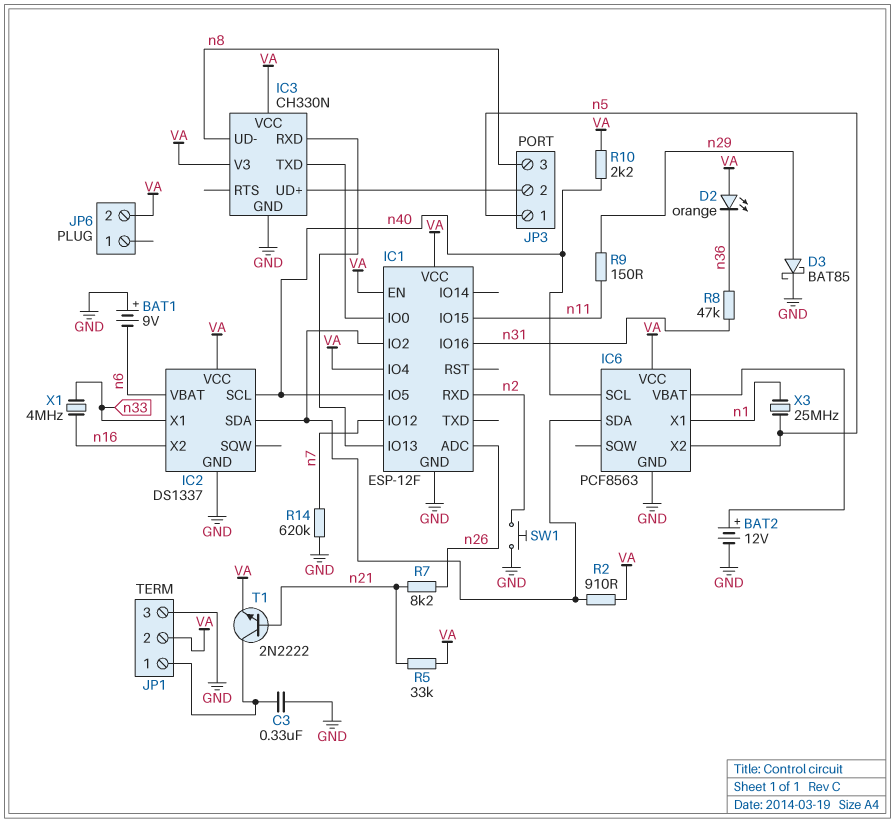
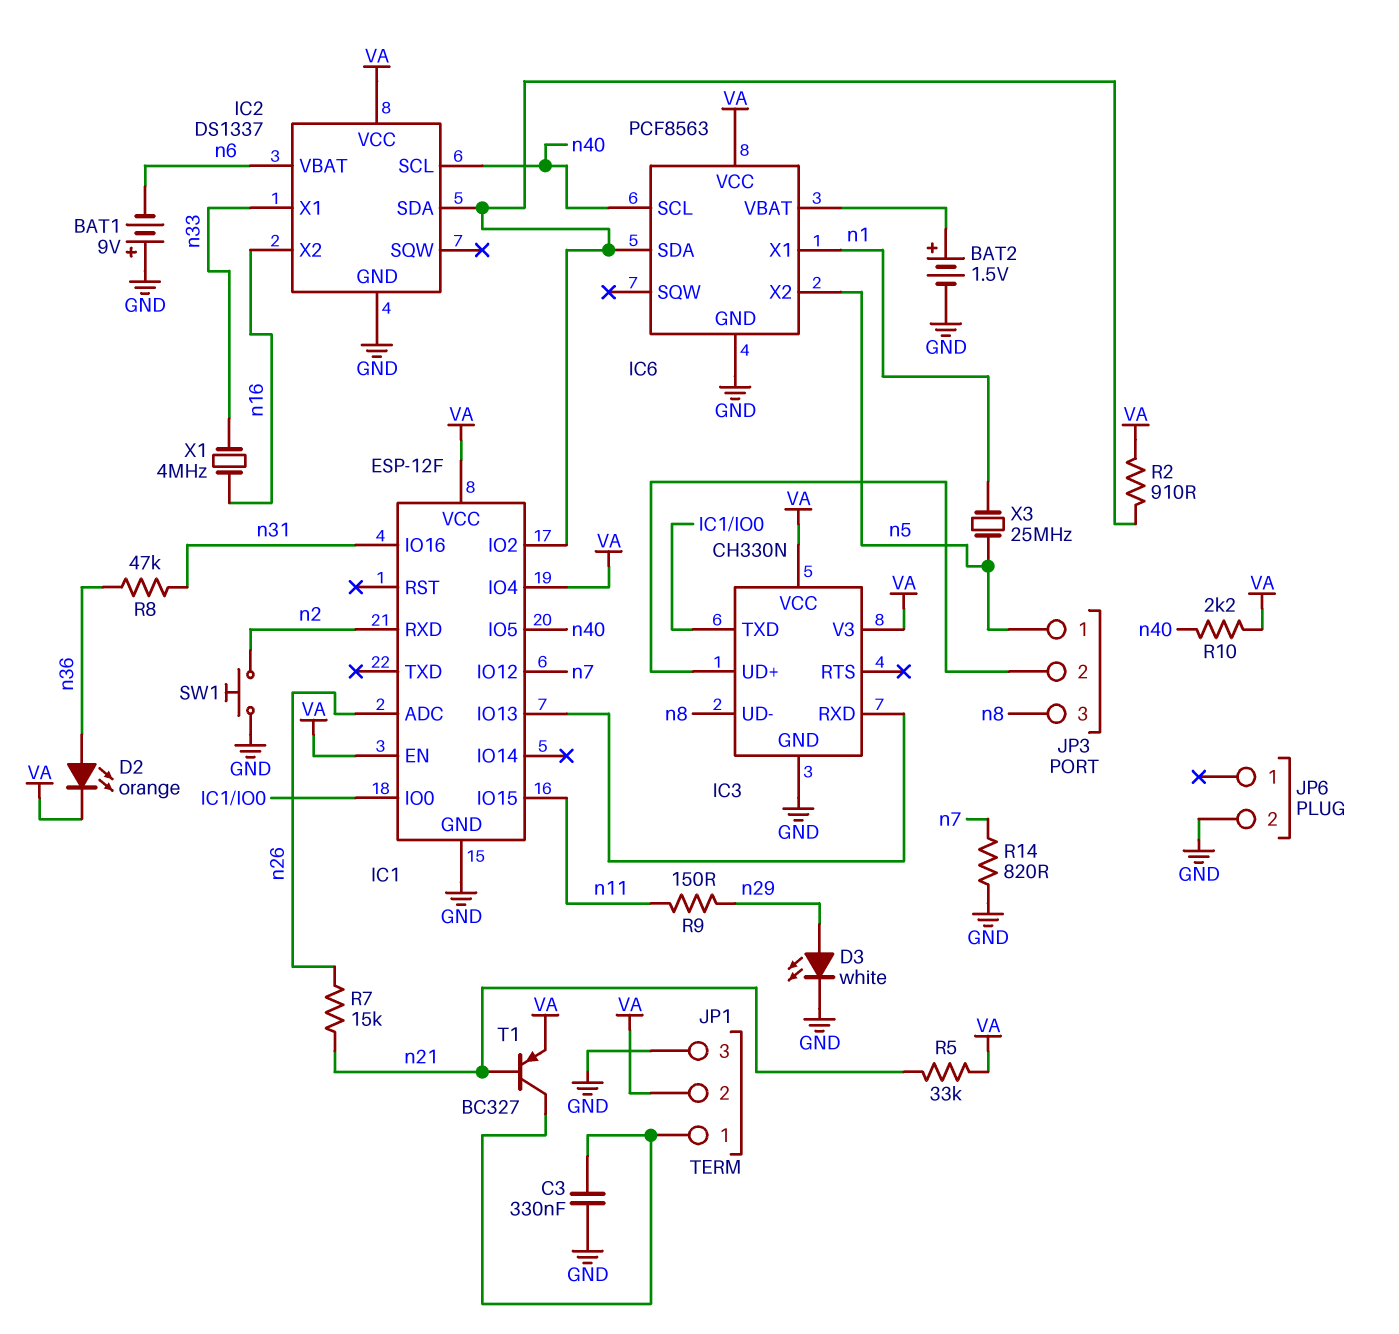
BAT2: 12V (plus IC6/VBAT, minus GND) -> 1.5V (plus IC6/VBAT, minus GND)
D2: LED orange (A VA, K n36) -> LED orange (A n36, K VA)
D3: schottky BAT85 (A n29, K GND) -> LED white (A n29, K GND)
JP6 pin 2: VA -> GND
R7: 8.2k (n21, n26) -> 15k (n21, n26)
R14: 620k (GND, n7) -> 820 (GND, n7)
T1: NPN 2N2222 (B n21, C JP1/1, E VA) -> PNP BC327 (B n21, C JP1/1, E VA)

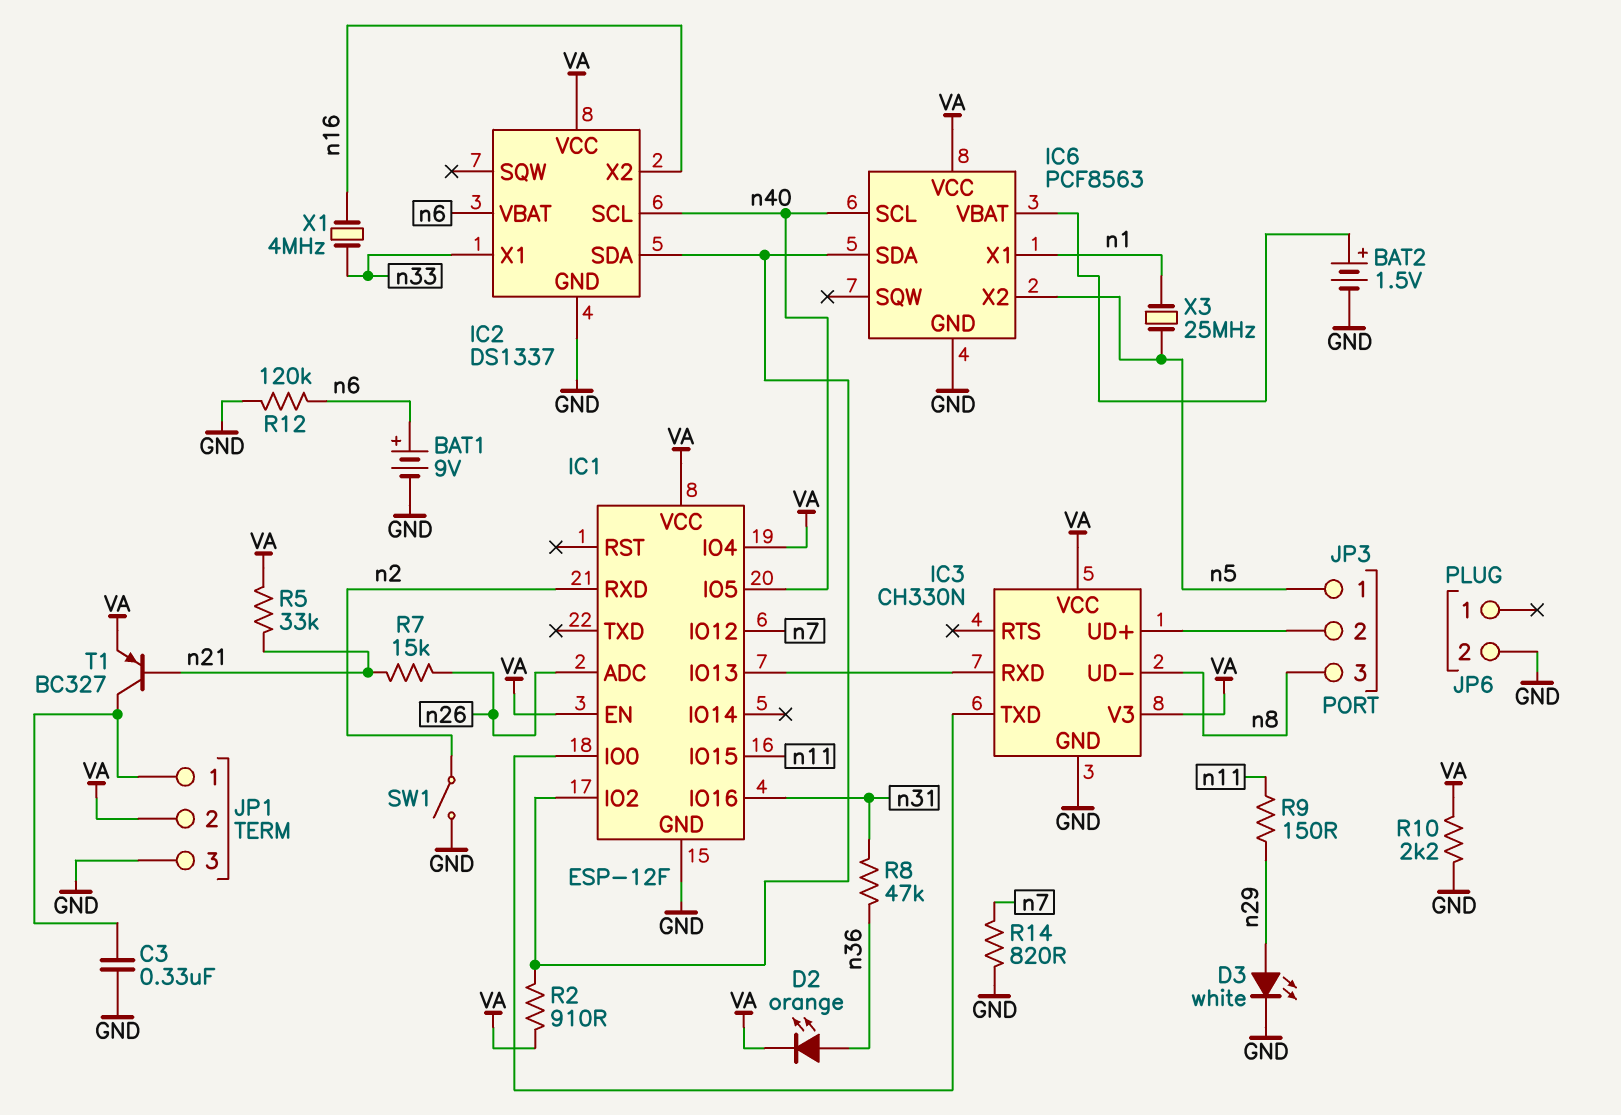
BAT1: 9V (plus GND, minus n6) -> 9V (plus n6, minus GND)
R10: 2.2k (VA, n40) -> 2.2k (GND, VA)
R12: none -> 120k (GND, n6)
SW1: button (GND, n2) -> switch (GND, n2)

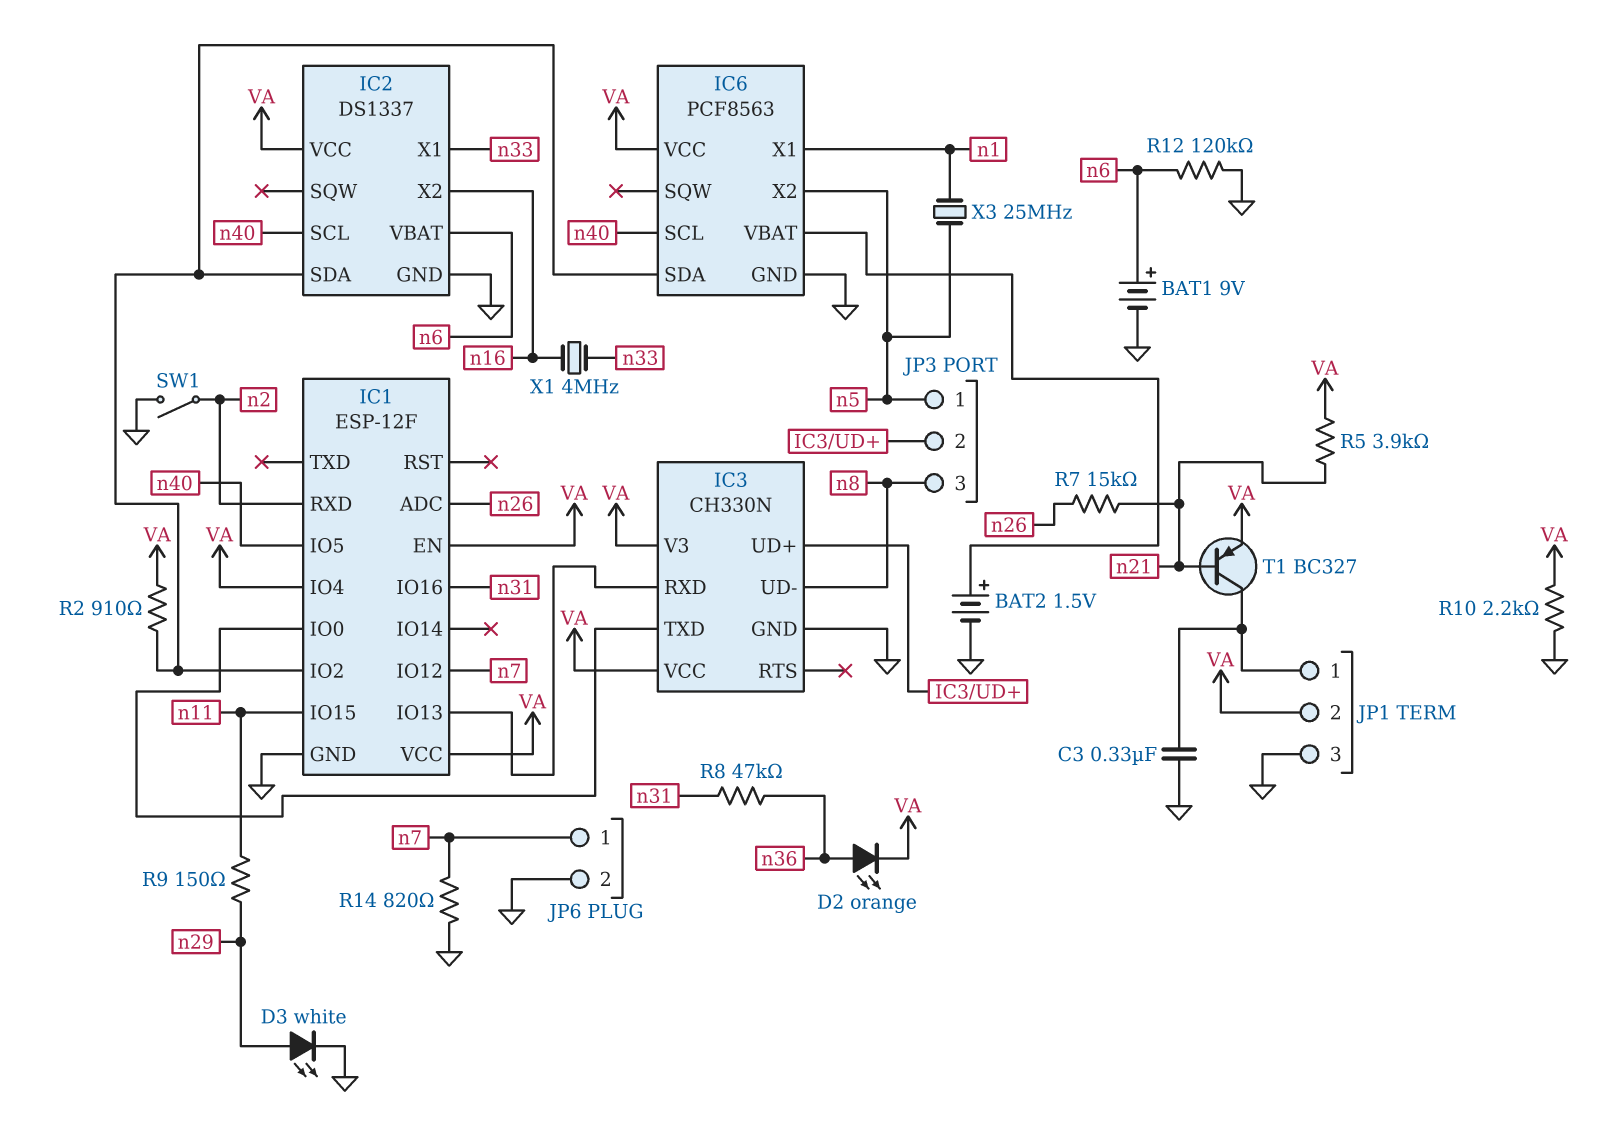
JP6 pin 1: none -> n7
R5: 33k (VA, n21) -> 3.9k (VA, n21)

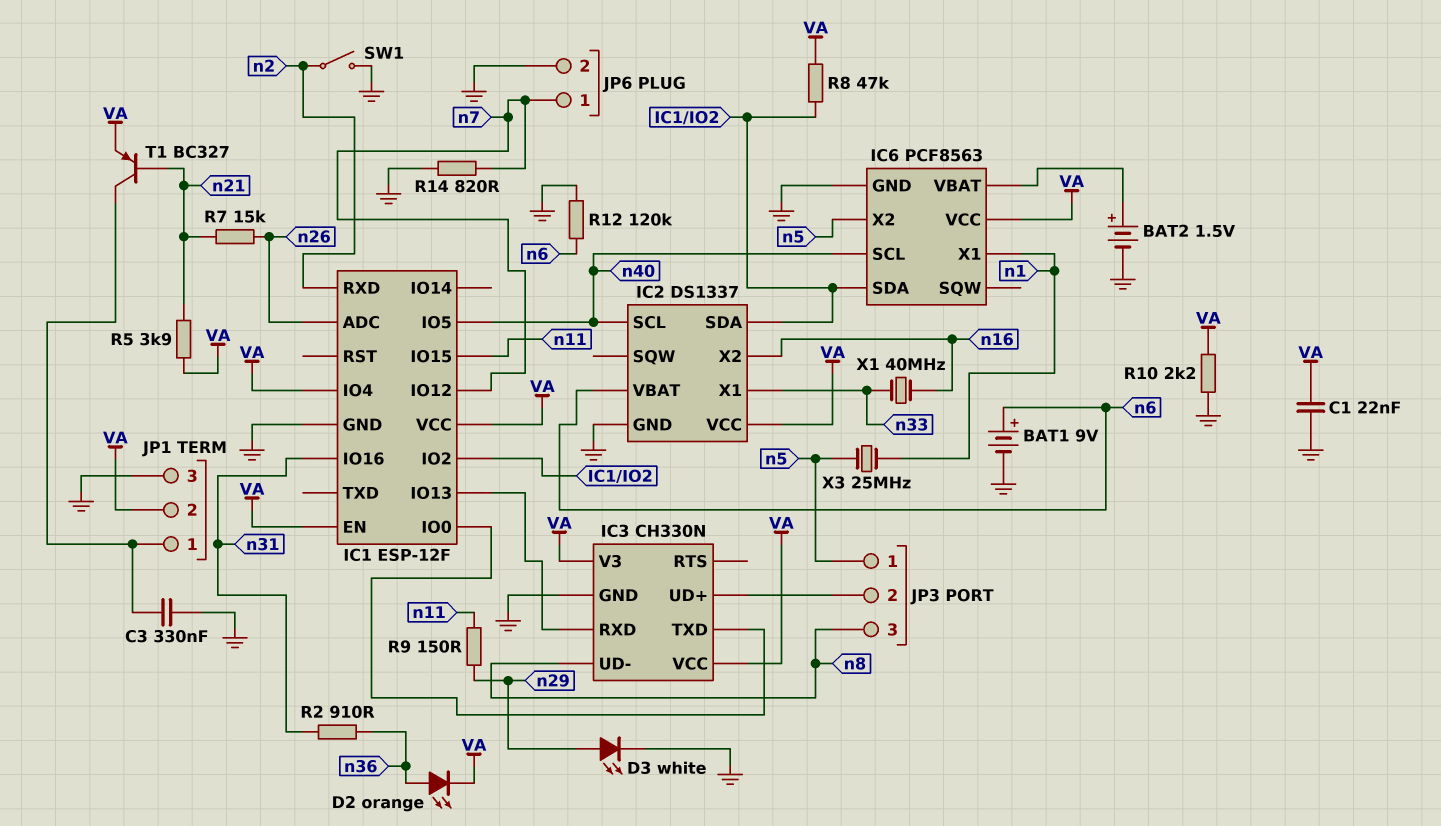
C1: none -> 22nF (GND, VA)
R2: 910 (IC1/IO2, VA) -> 910 (n31, n36)
R8: 47k (n31, n36) -> 47k (IC1/IO2, VA)
X1: 4MHz (n16, n33) -> 40MHz (n16, n33)

